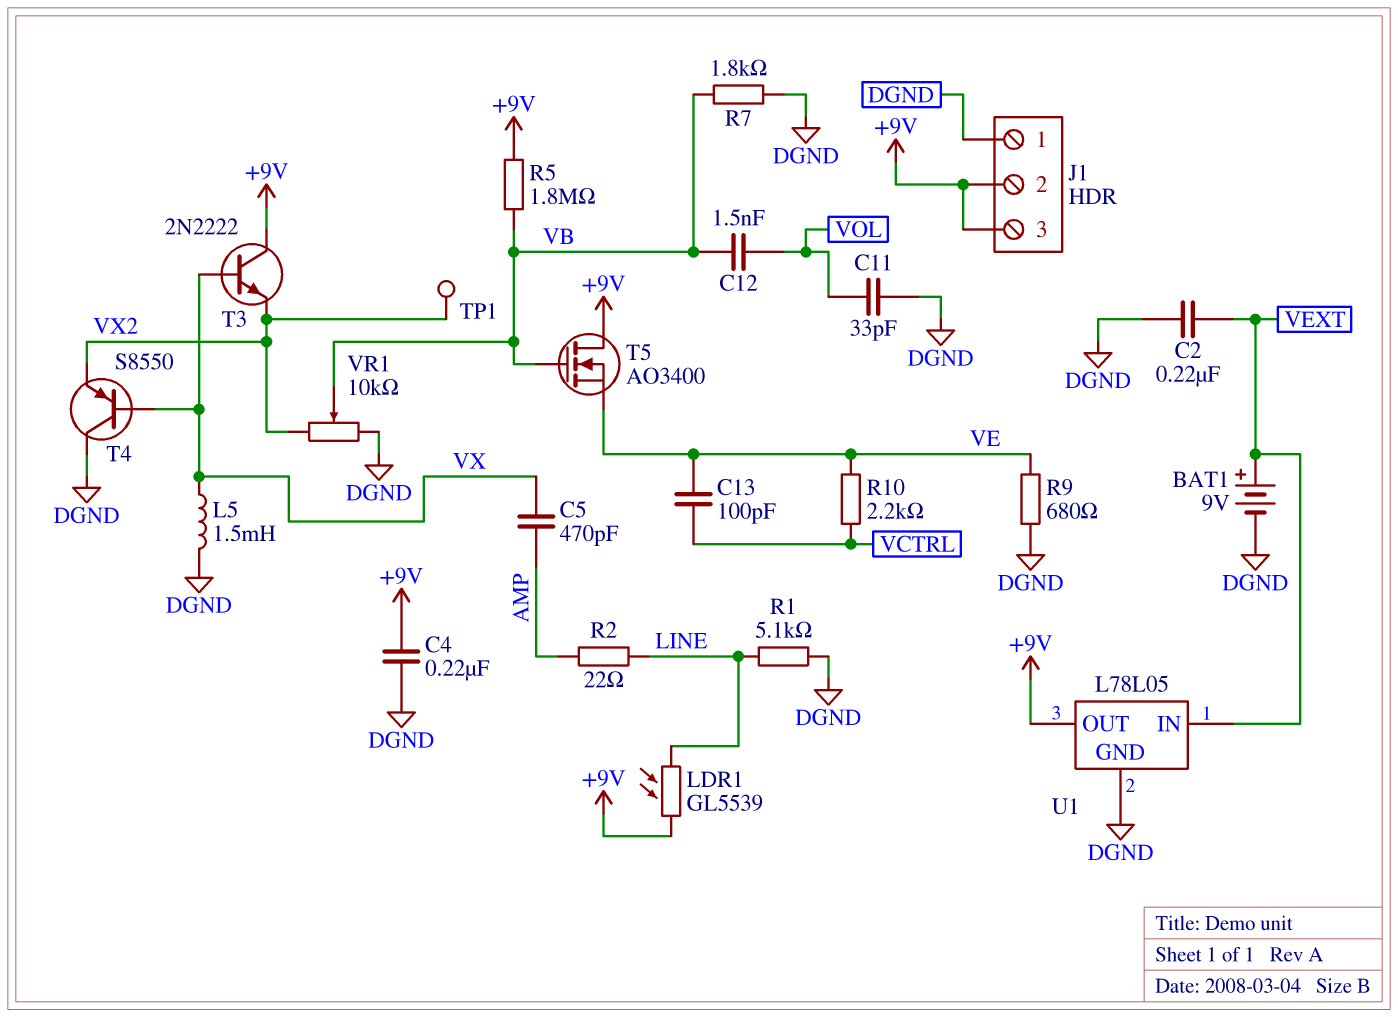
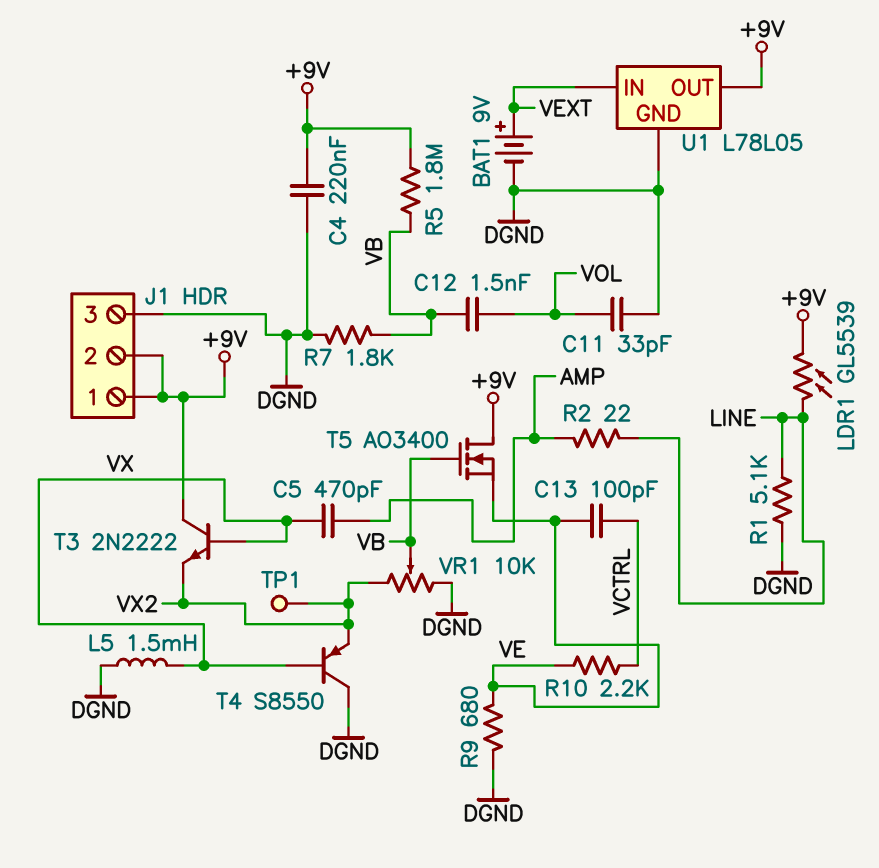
C2: 220nF (DGND, VEXT) -> none
J1 pin 1: DGND -> +9V
J1 pin 3: +9V -> DGND

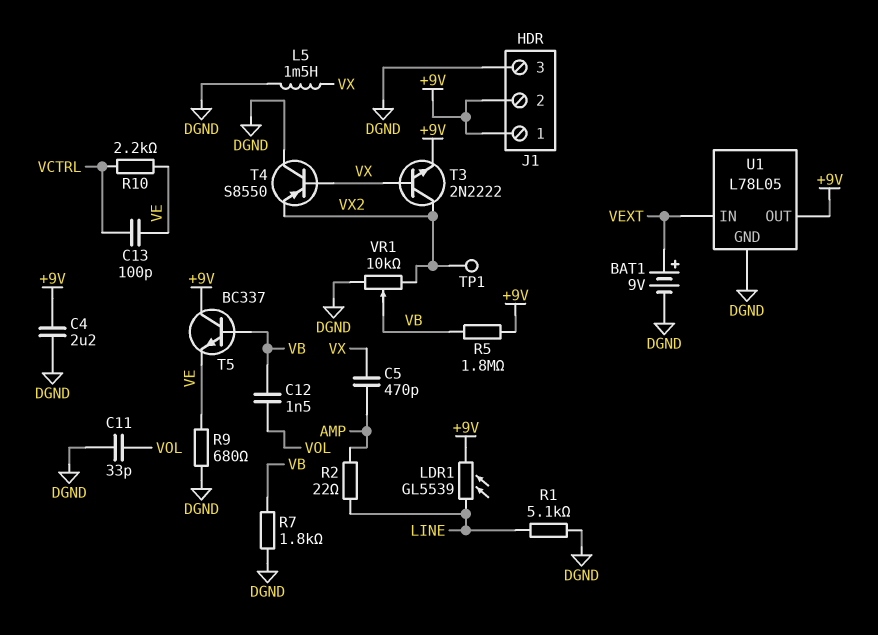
C4: 220nF (+9V, DGND) -> 2.2uF (+9V, DGND)
T3: NPN 2N2222 (B VX, C +9V, E VX2) -> NPN 2N2222 (B VX, C VX2, E +9V)
T5: NMOS AO3400 (G VB, D +9V, S VE) -> NPN BC337 (B VB, C +9V, E VE)

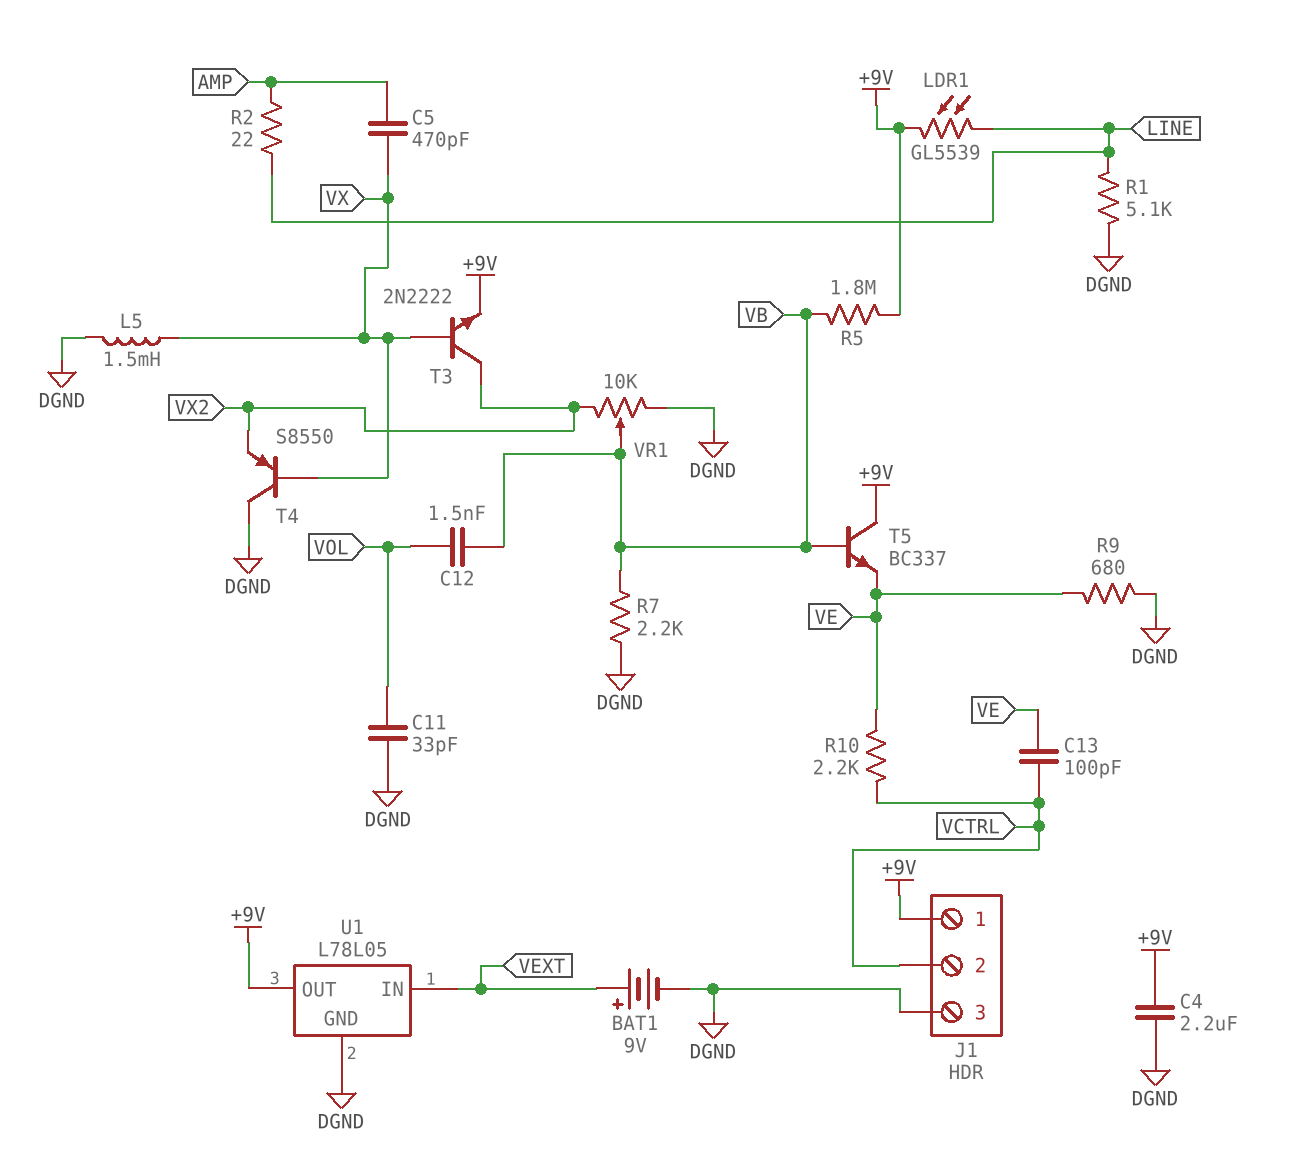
J1 pin 2: +9V -> VCTRL
R7: 1.8k (DGND, VB) -> 2.2k (DGND, VB)
TP1: test point (VX2) -> none

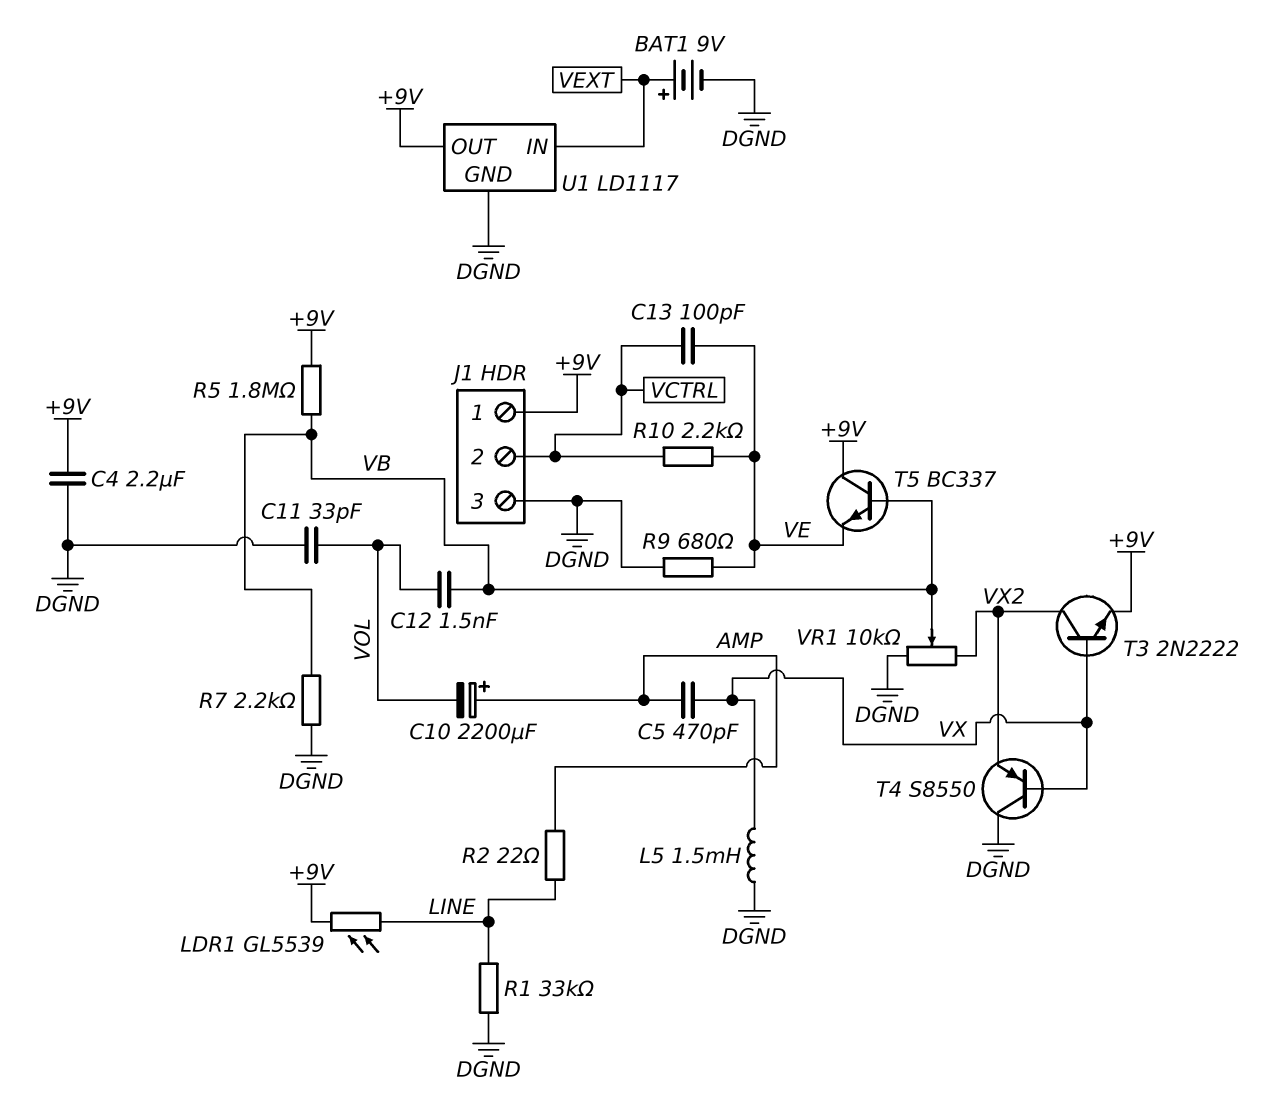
C10: none -> 2200uF (plus AMP, minus VOL)
R1: 5.1k (DGND, LINE) -> 33k (DGND, LINE)
U1: L78L05 -> LD1117

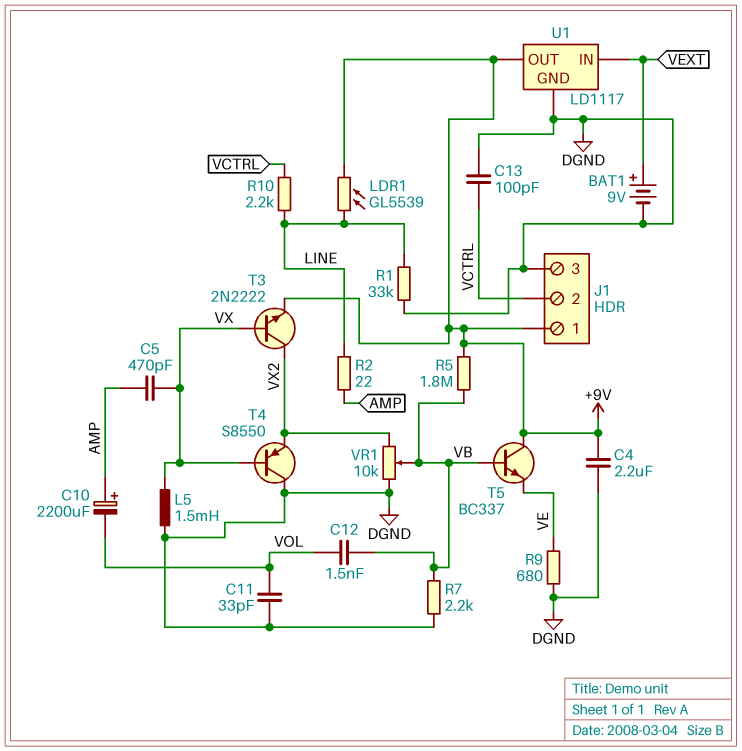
C13: 100pF (VCTRL, VE) -> 100pF (DGND, VCTRL)
R10: 2.2k (VCTRL, VE) -> 2.2k (LINE, VCTRL)

